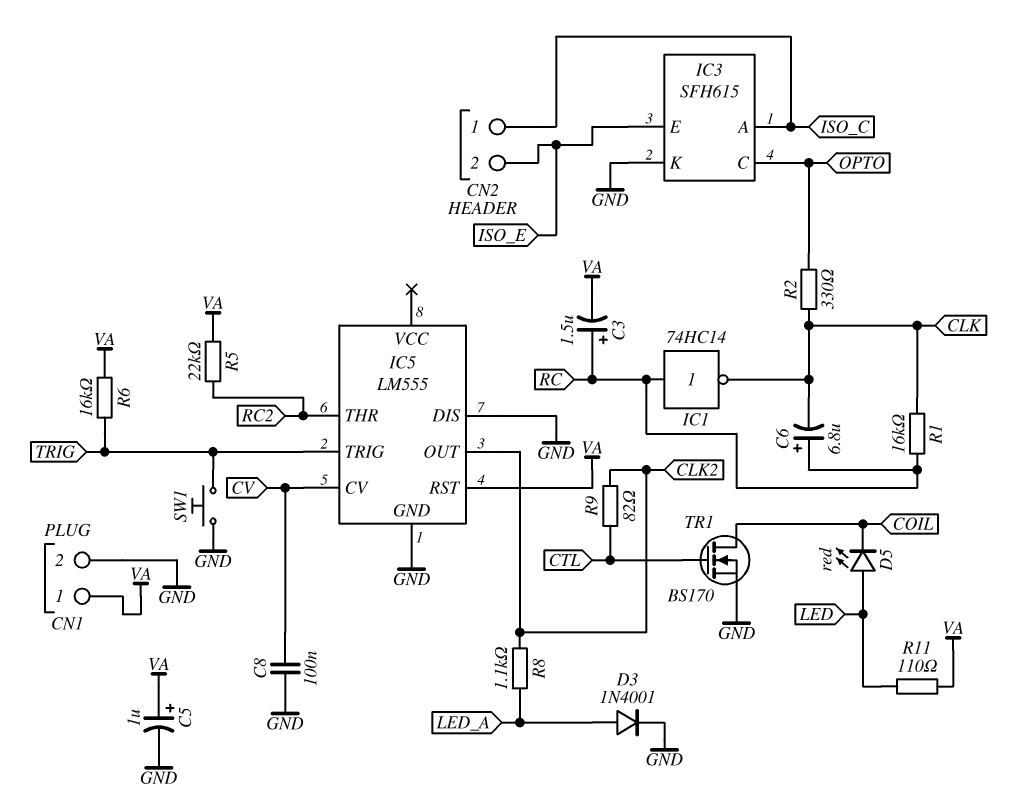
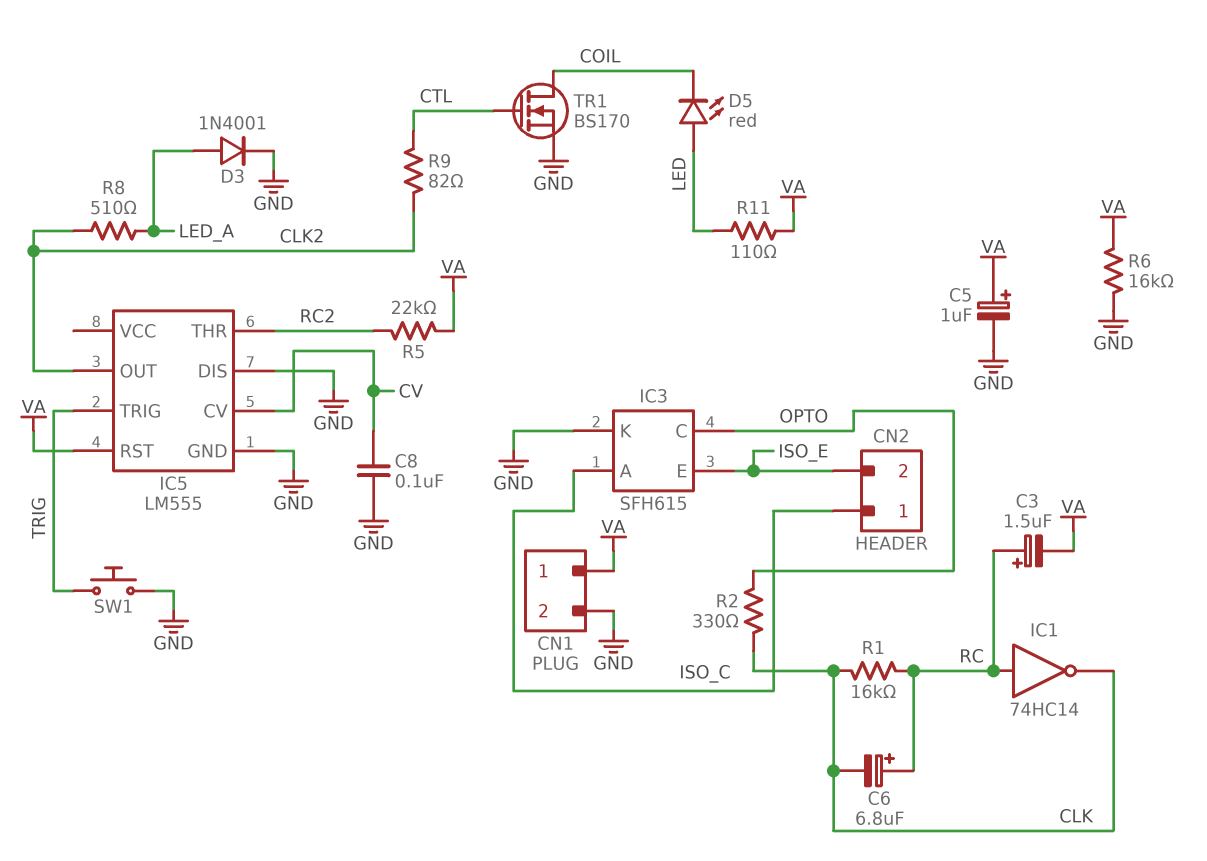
R6: 16k (TRIG, VA) -> 16k (GND, VA)
R8: 1.1k (CLK2, LED_A) -> 510 (CLK2, LED_A)

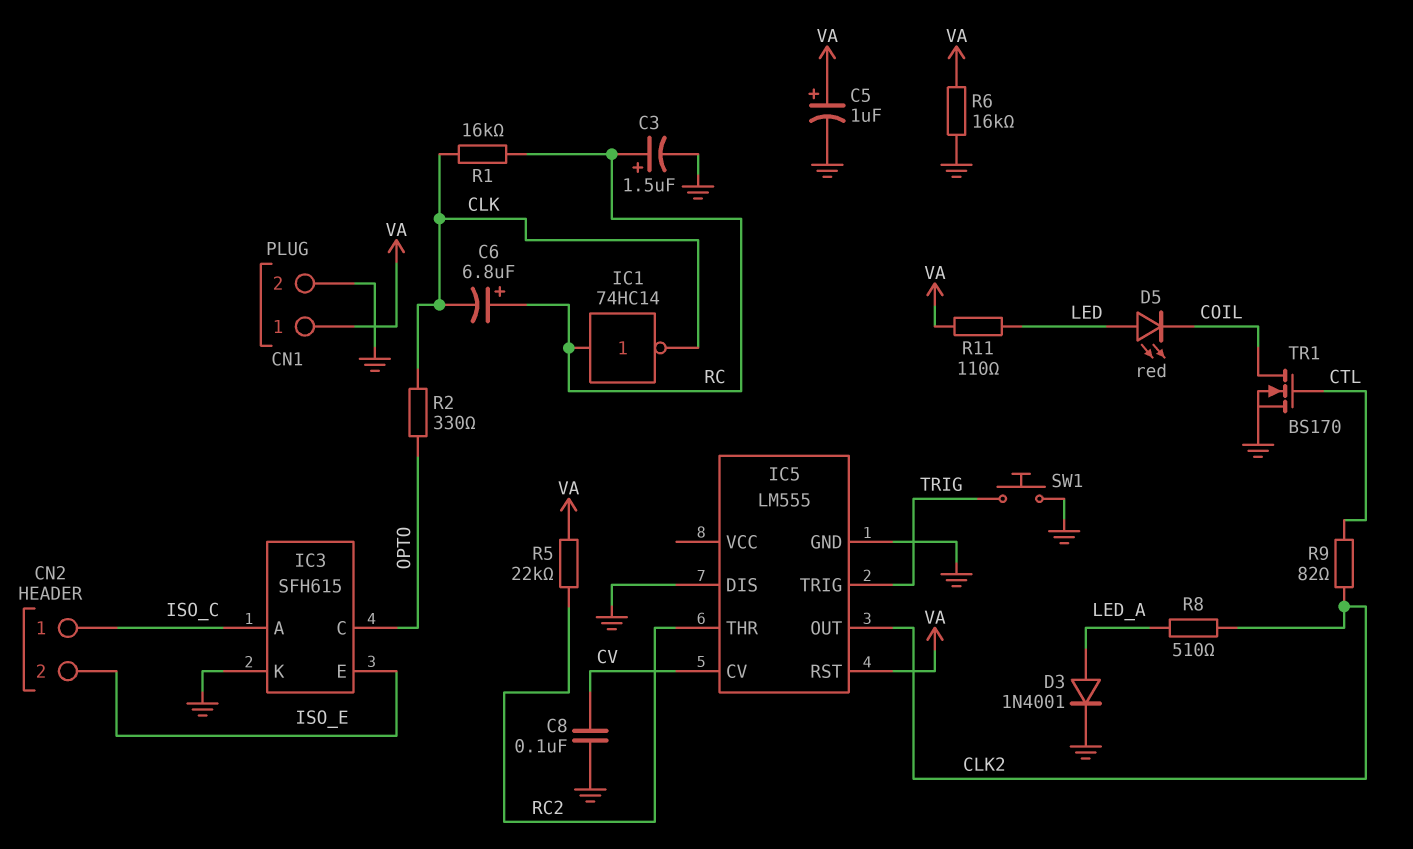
C3: 1.5uF (plus RC, minus VA) -> 1.5uF (plus RC, minus GND)

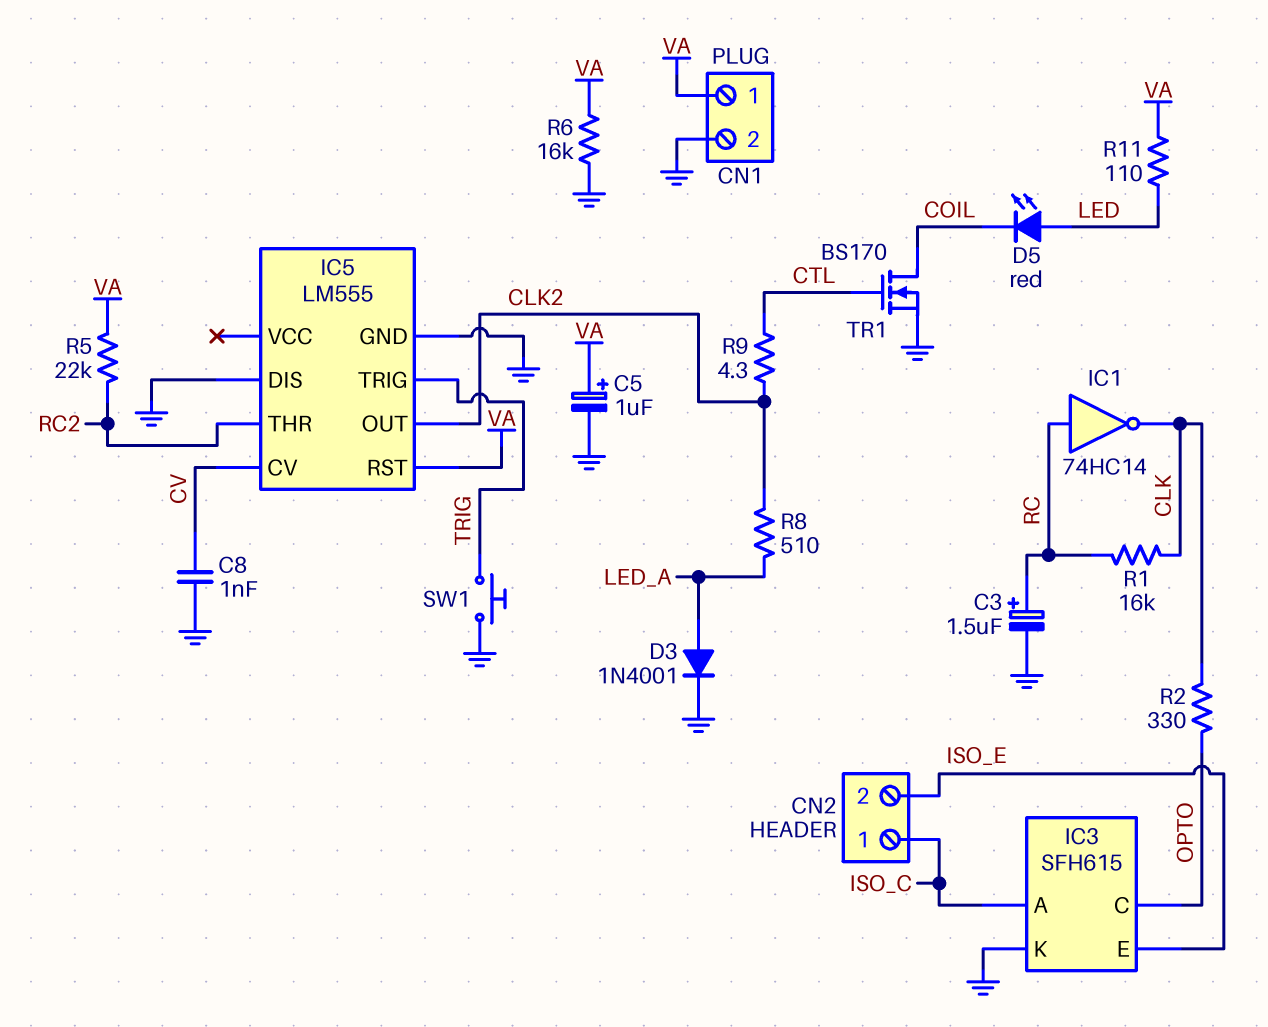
C6: 6.8uF (plus RC, minus CLK) -> none
C8: 100nF (CV, GND) -> 1nF (CV, GND)
R9: 82 (CLK2, CTL) -> 4.3 (CLK2, CTL)

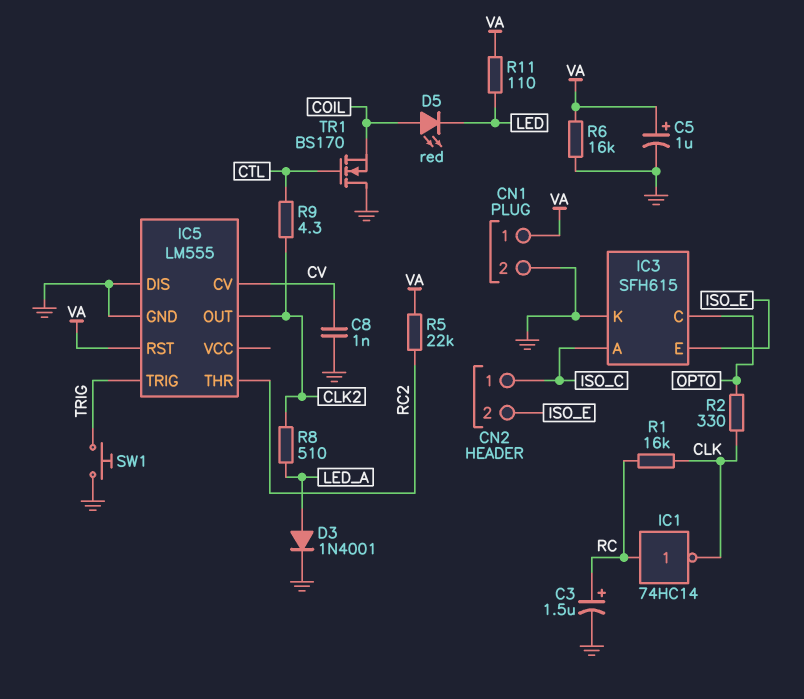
D5: LED red (A LED, K COIL) -> LED red (A COIL, K LED)
TR1: NMOS BS170 (G CTL, D COIL, S GND) -> NMOS BS170 (G CTL, D GND, S COIL)

